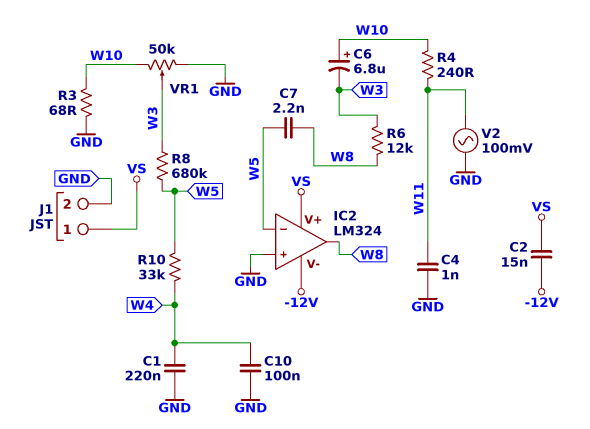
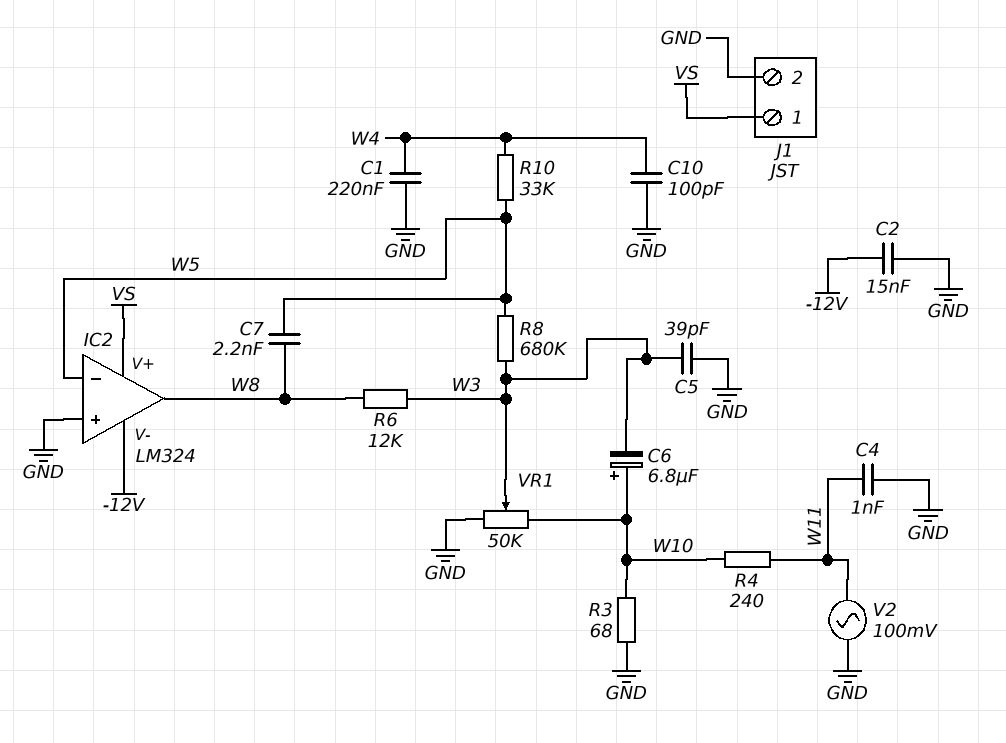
C2: 15nF (-12V, VS) -> 15nF (-12V, GND)
C5: none -> 39pF (GND, W3)
C10: 100nF (GND, W4) -> 100pF (GND, W4)

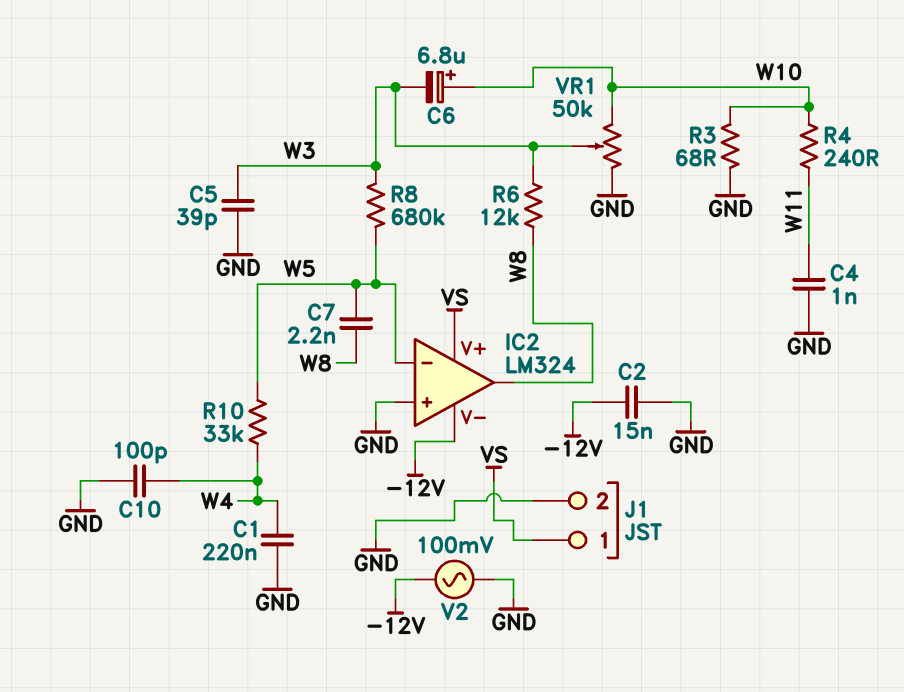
V2: AC 100mV (GND, W11) -> AC 100mV (-12V, GND)

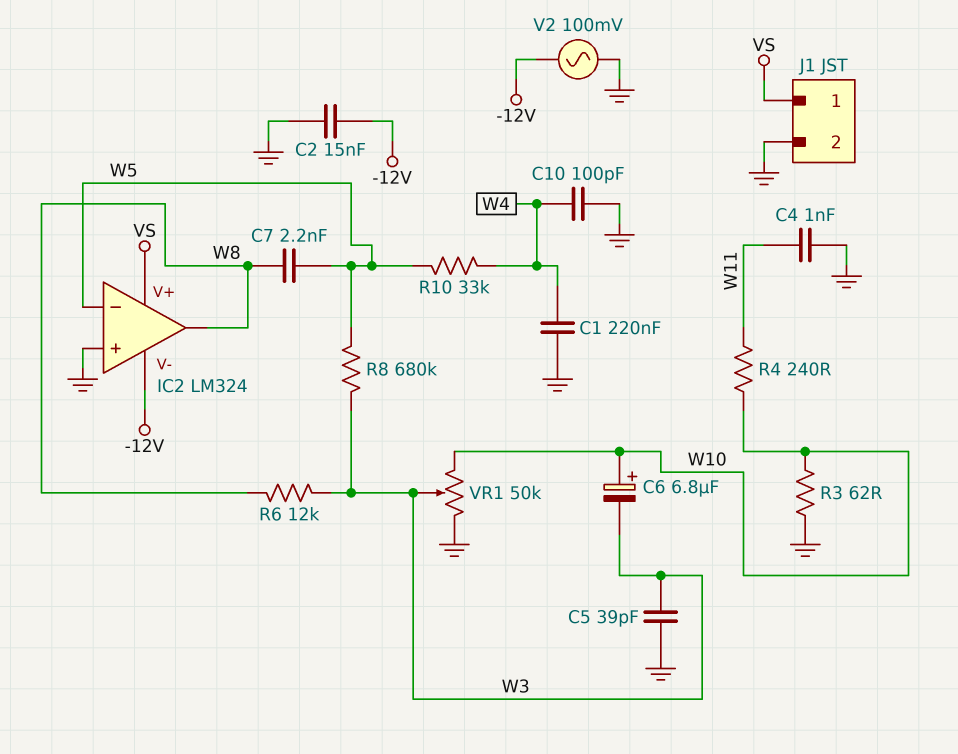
R3: 68 (GND, W10) -> 62 (GND, W10)

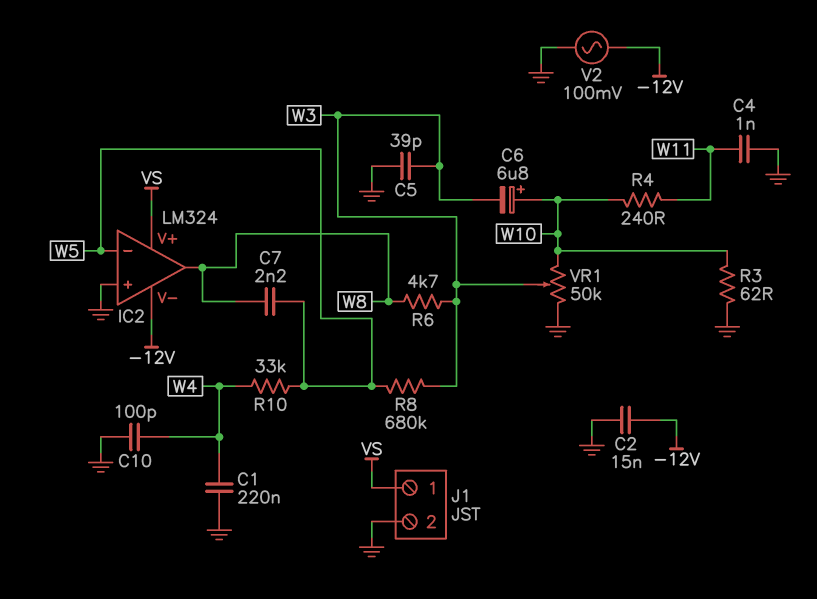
R6: 12k (W3, W8) -> 4.7k (W3, W8)

